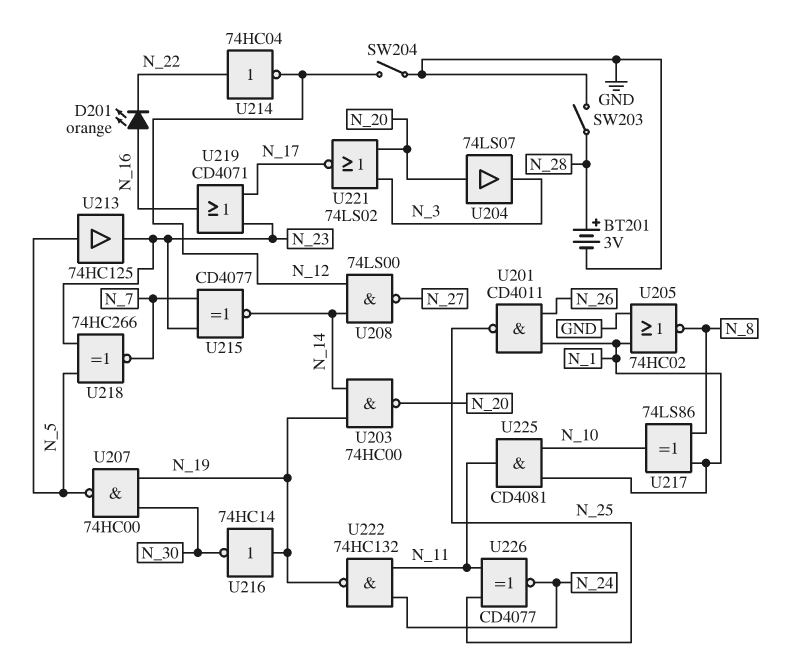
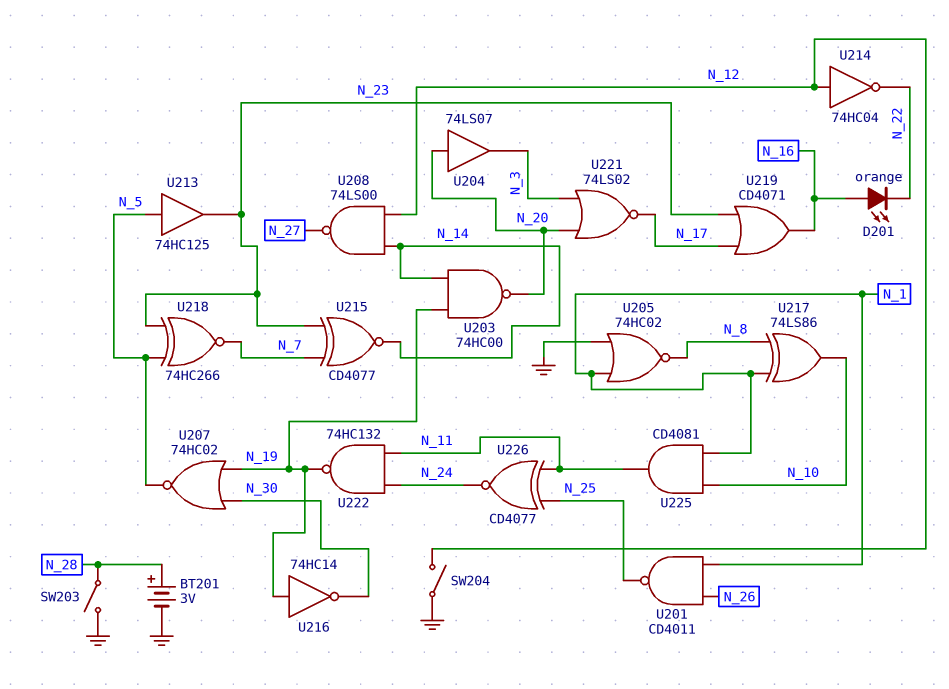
U207: NAND 74HC00 (in N_19, in N_30, out N_5) -> NOR 74HC02 (in N_19, in N_30, out N_5)
U214: NOT 74HC04 (in N_22, out N_12) -> NOT 74HC04 (in N_12, out N_22)

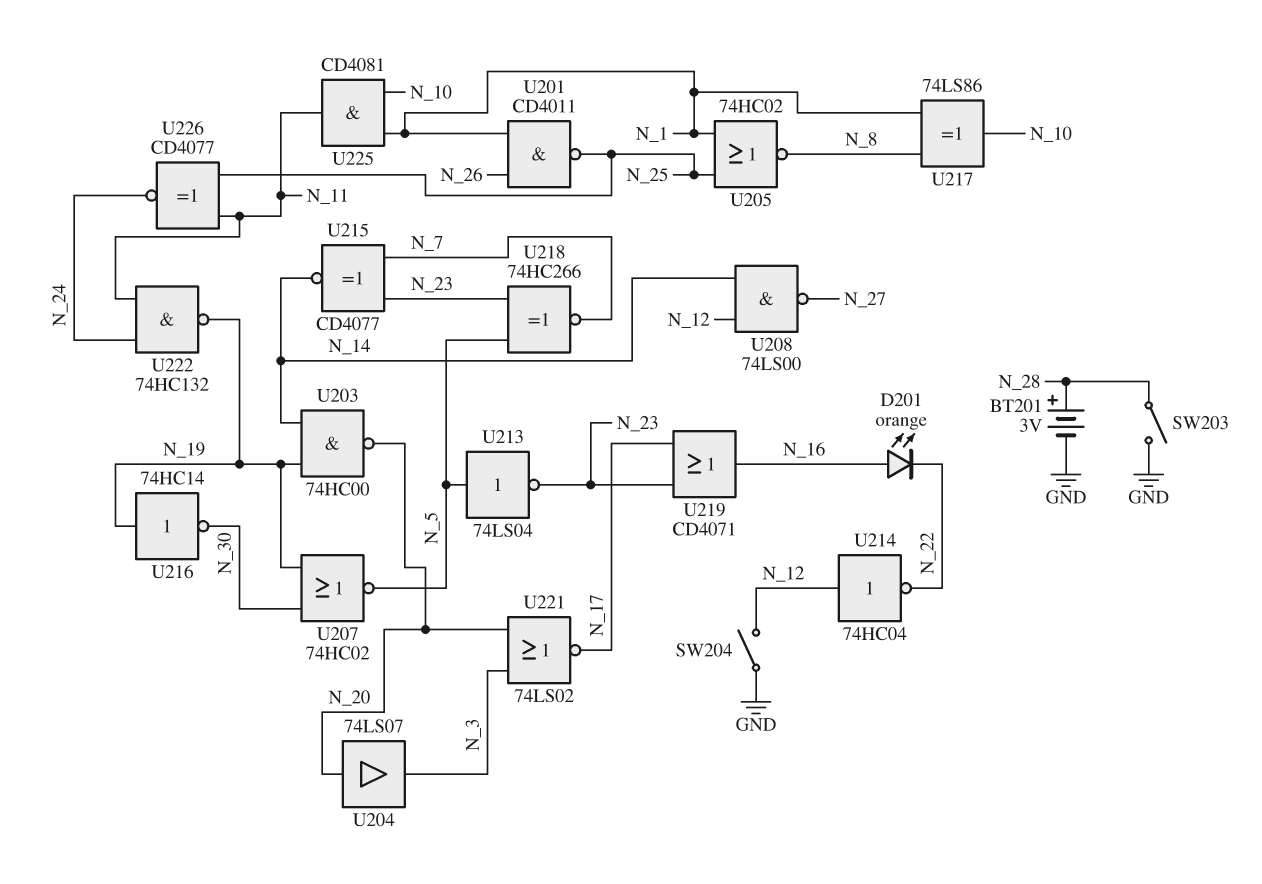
U205: NOR 74HC02 (in GND, in N_1, out N_8) -> NOR 74HC02 (in N_1, in N_25, out N_8)
U213: buffer 74HC125 (in N_5, out N_23) -> NOT 74LS04 (in N_5, out N_23)

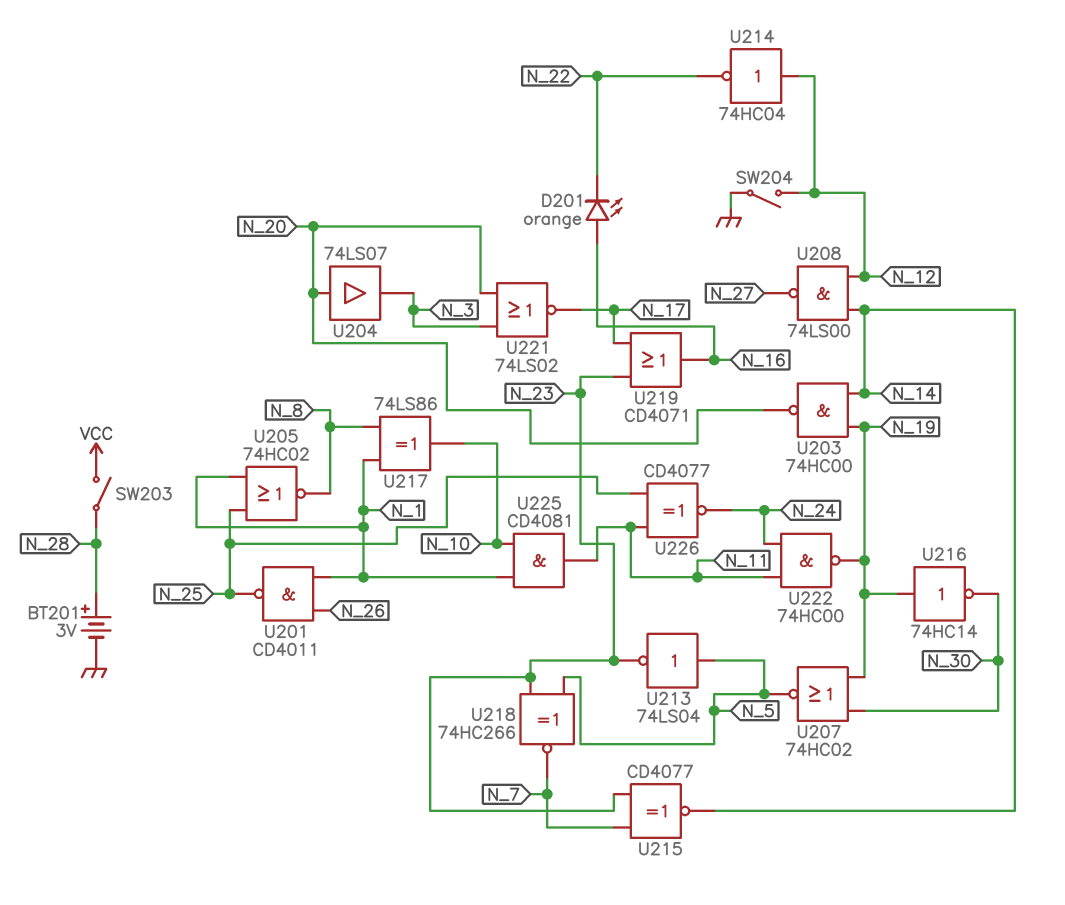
SW203: switch (GND, N_28) -> switch (N_28, VCC)
U222: NAND 74HC132 (in N_11, in N_24, out N_19) -> NAND 74HC00 (in N_11, in N_24, out N_19)

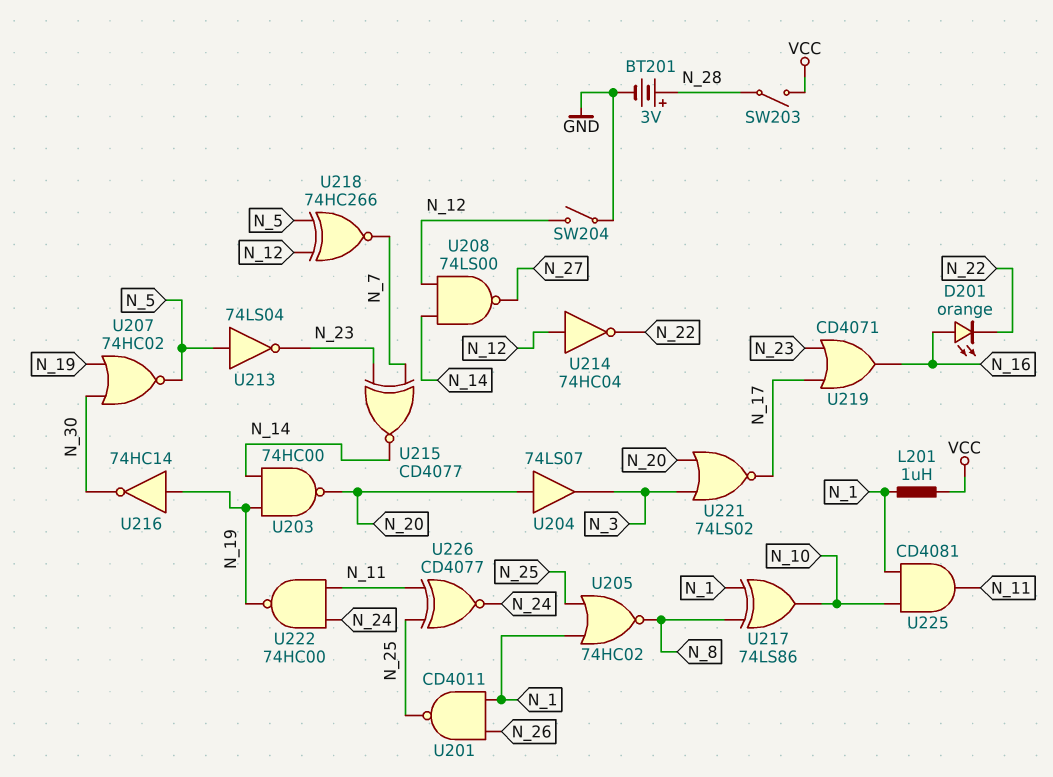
L201: none -> 1uH (N_1, VCC)
U218: XNOR 74HC266 (in N_5, in N_23, out N_7) -> XNOR 74HC266 (in N_5, in N_12, out N_7)

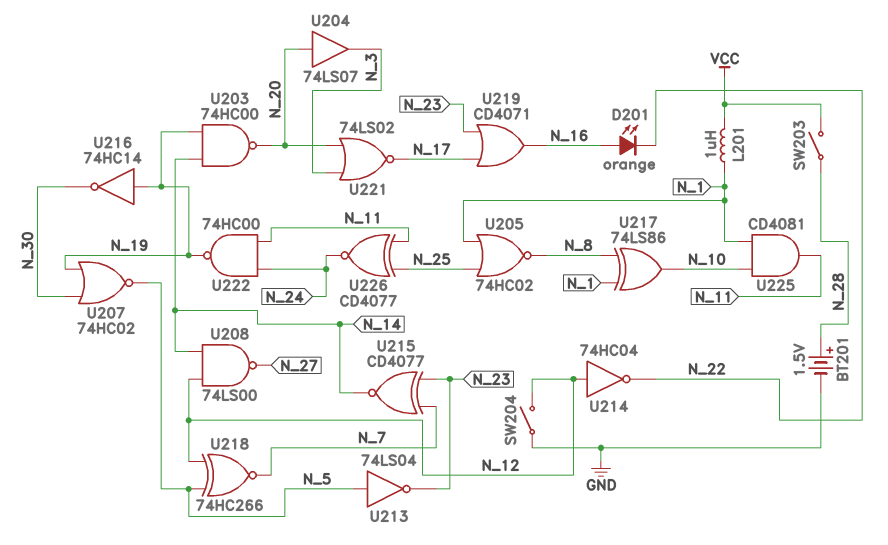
BT201: 3V (plus N_28, minus GND) -> 1.5V (plus N_28, minus GND)
U201: NAND CD4011 (in N_1, in N_26, out N_25) -> none

